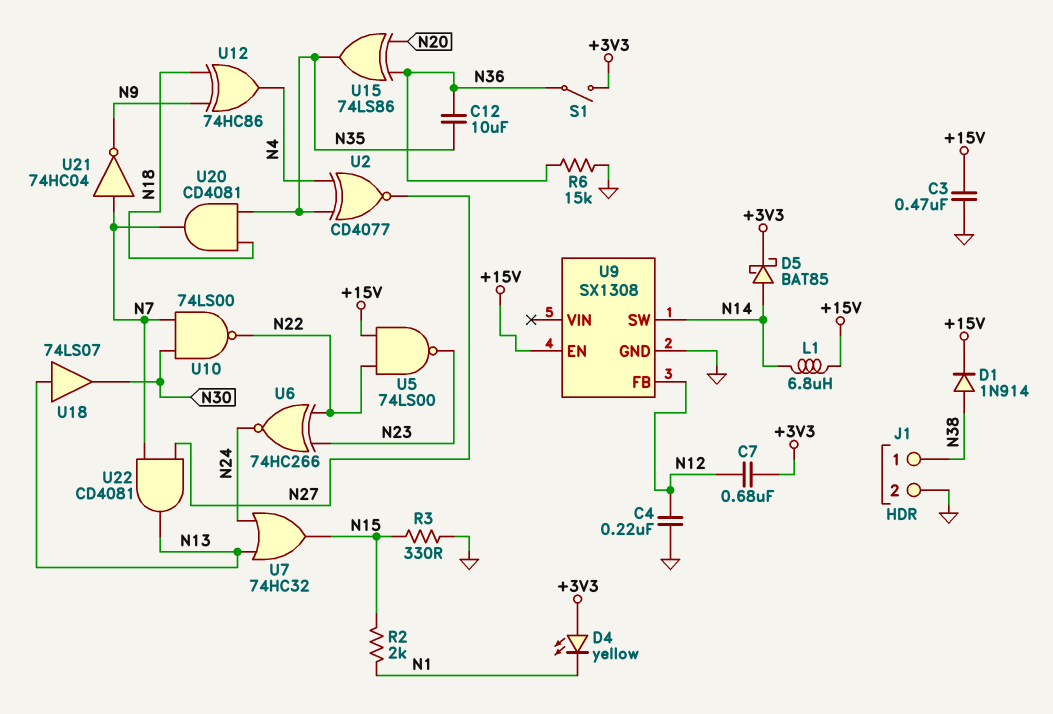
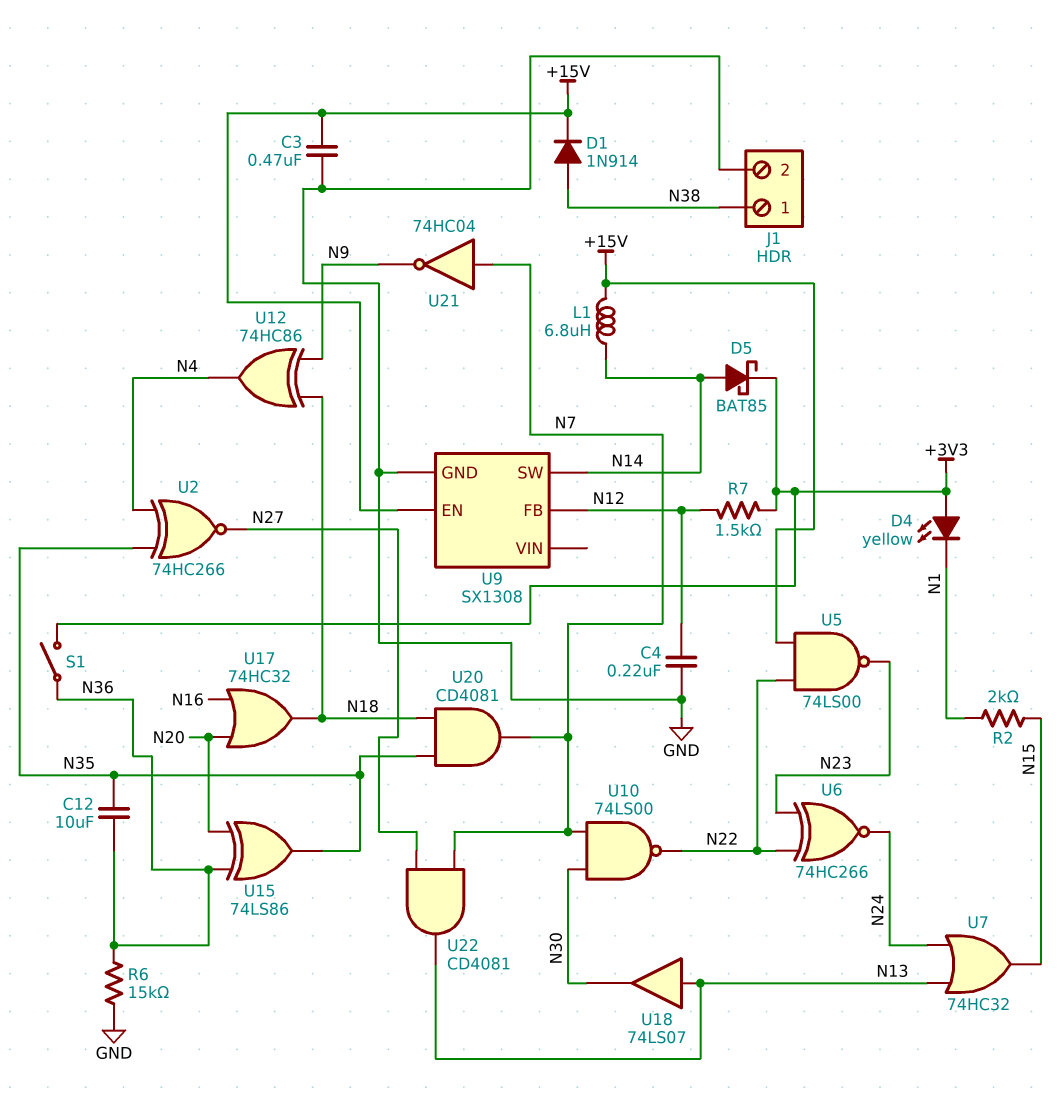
C7: 680nF (+3V3, N12) -> none
R3: 330 (GND, N15) -> none
R7: none -> 1.5k (+3V3, N12)
U2: XNOR CD4077 (in N4, in N35, out N27) -> XNOR 74HC266 (in N4, in N35, out N27)
U17: none -> OR 74HC32 (in N16, in N20, out N18)

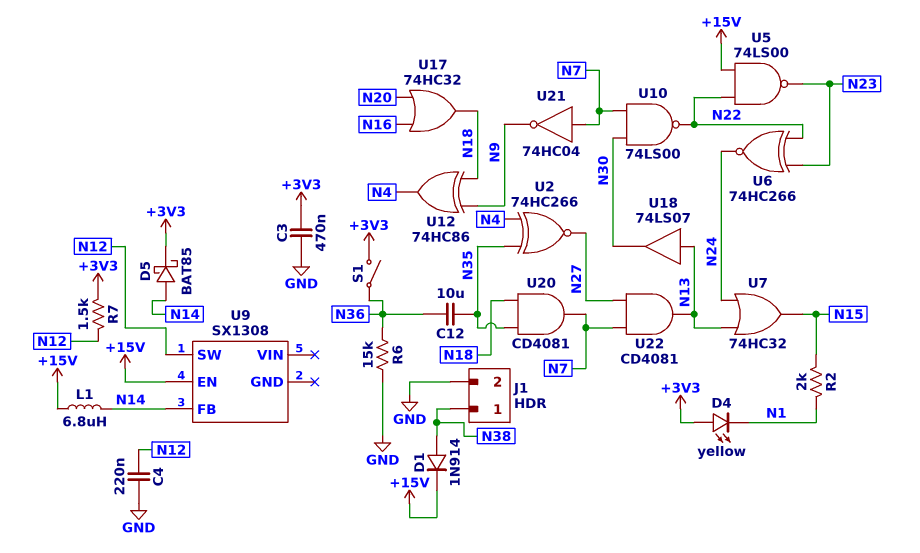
C3: 470nF (+15V, GND) -> 470nF (+3V3, GND)
U9 pin FB: N12 -> N14
U9 pin GND: GND -> none
U9 pin SW: N14 -> N12
U15: XOR 74LS86 (in N20, in N36, out N35) -> none

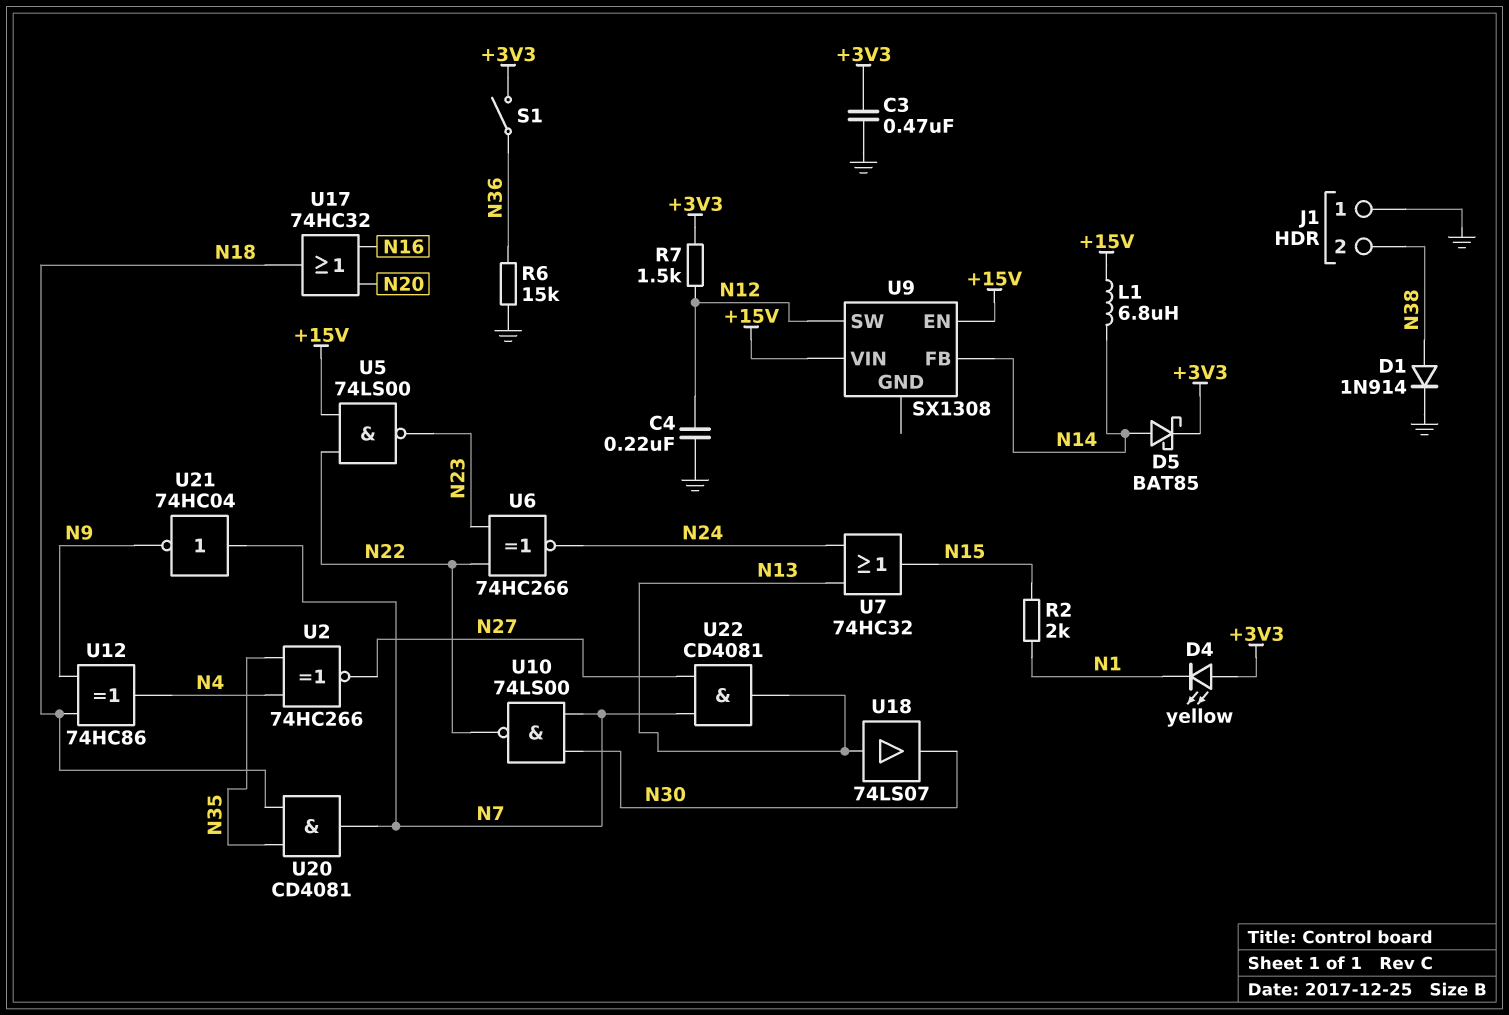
C12: 10uF (N35, N36) -> none
D1: diode 1N914 (A N38, K +15V) -> diode 1N914 (A N38, K GND)
J1 pin 1: N38 -> GND
J1 pin 2: GND -> N38
U9 pin VIN: none -> +15V

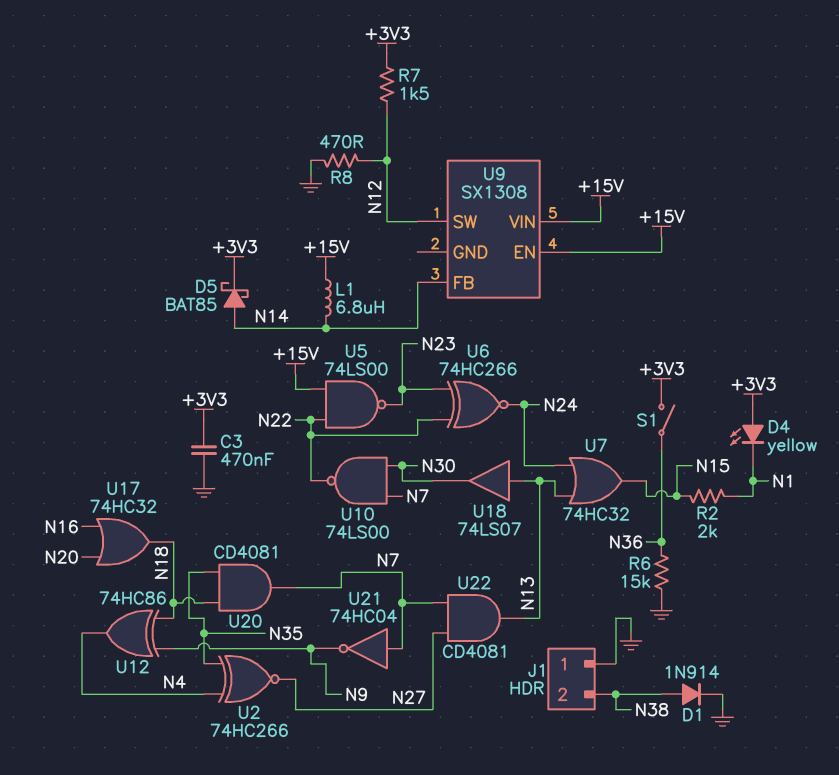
C4: 220nF (GND, N12) -> none
R8: none -> 470 (GND, N12)

